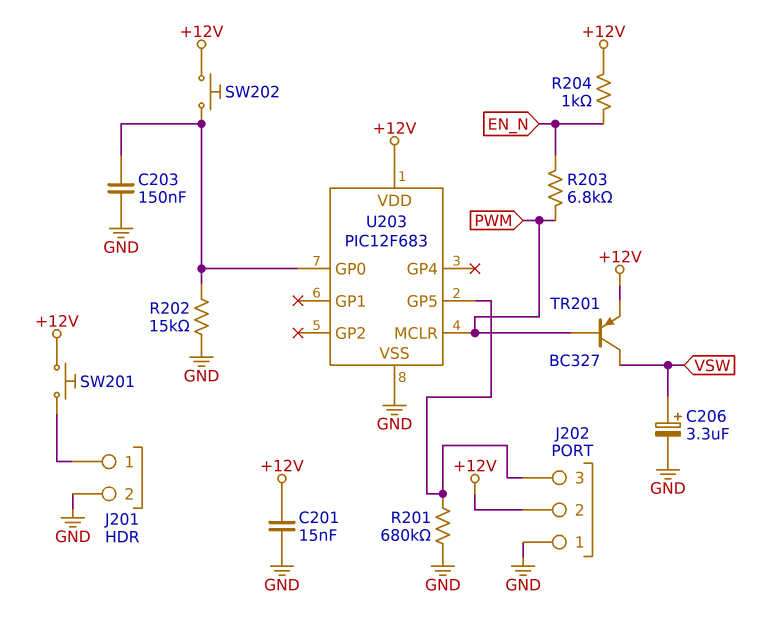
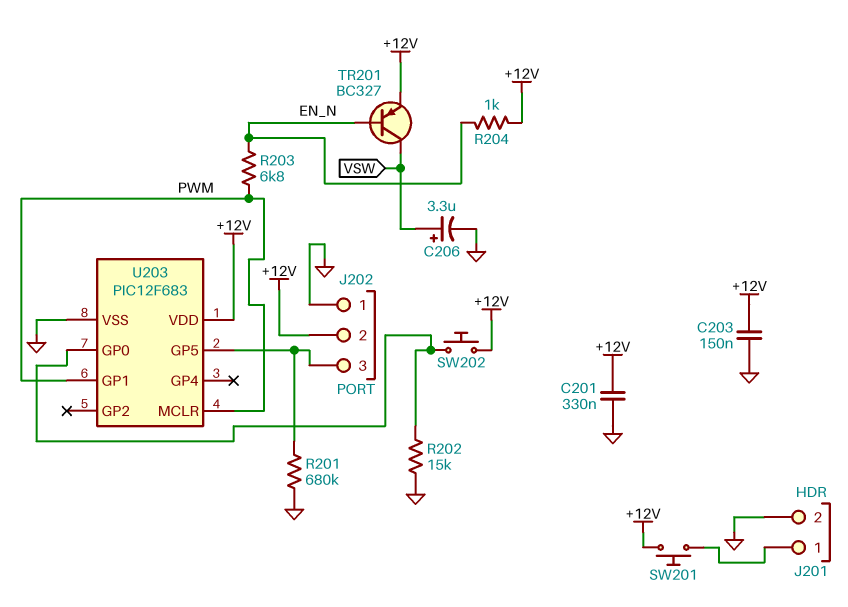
C201: 15nF (+12V, GND) -> 330nF (+12V, GND)
C203: 150nF (GND, U203/GP0) -> 150nF (+12V, GND)
TR201: PNP BC327 (B PWM, C VSW, E +12V) -> PNP BC327 (B EN_N, C VSW, E +12V)
U203 pin GP1: none -> PWM

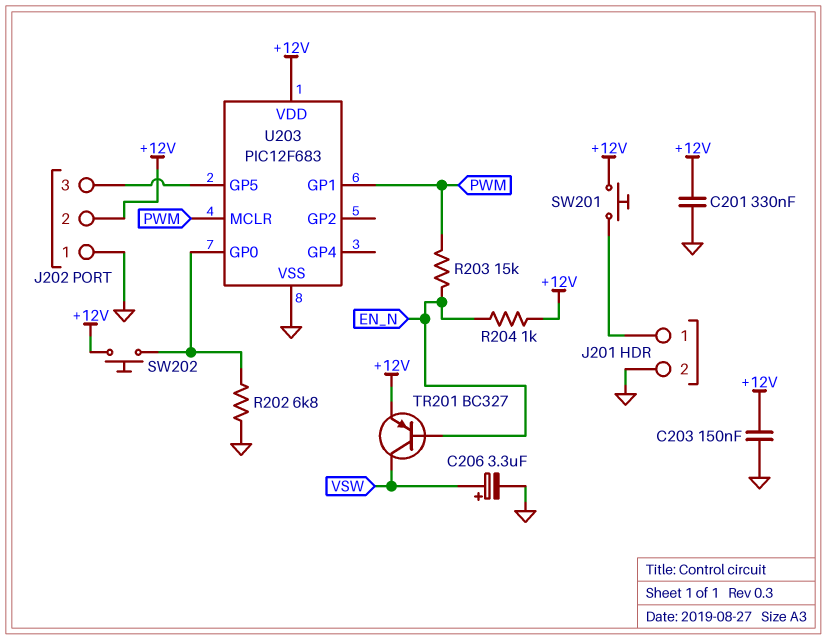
R201: 680k (GND, J202/3) -> none
R202: 15k (GND, U203/GP0) -> 6.8k (GND, U203/GP0)
R203: 6.8k (EN_N, PWM) -> 15k (EN_N, PWM)

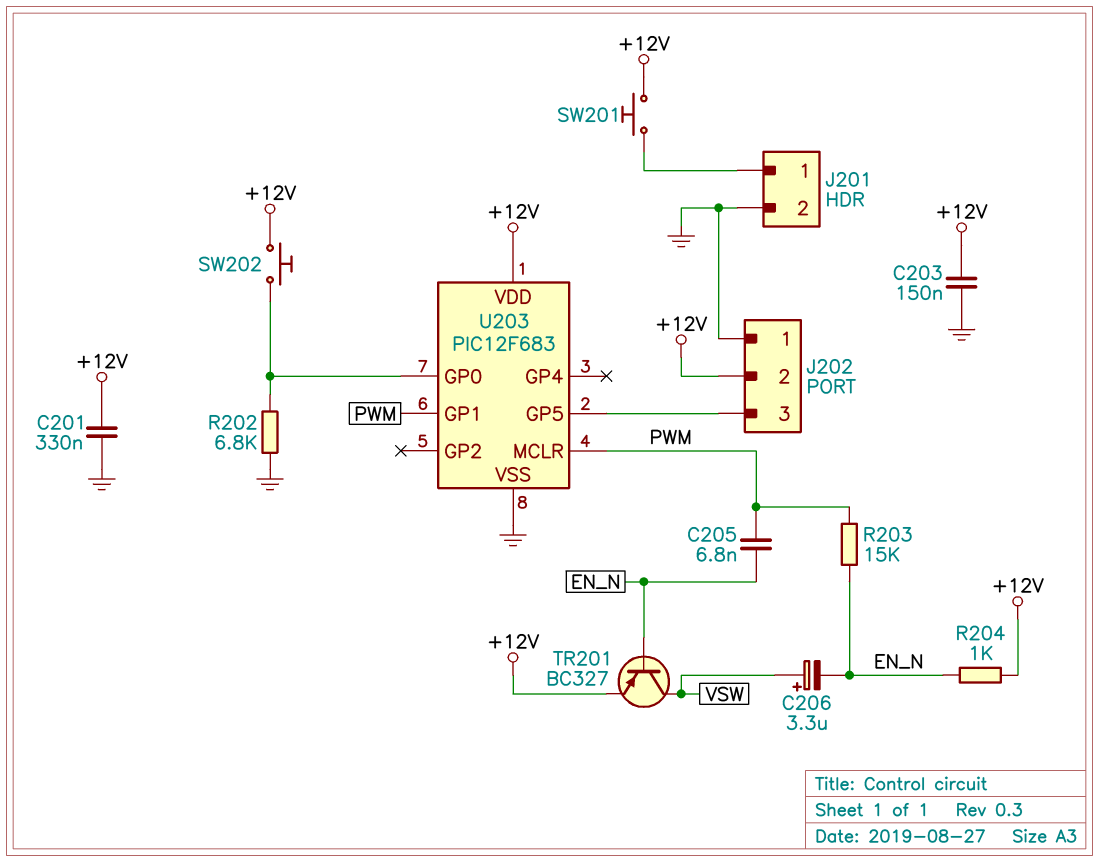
C205: none -> 6.8nF (EN_N, PWM)
C206: 3.3uF (plus VSW, minus GND) -> 3.3uF (plus VSW, minus EN_N)

